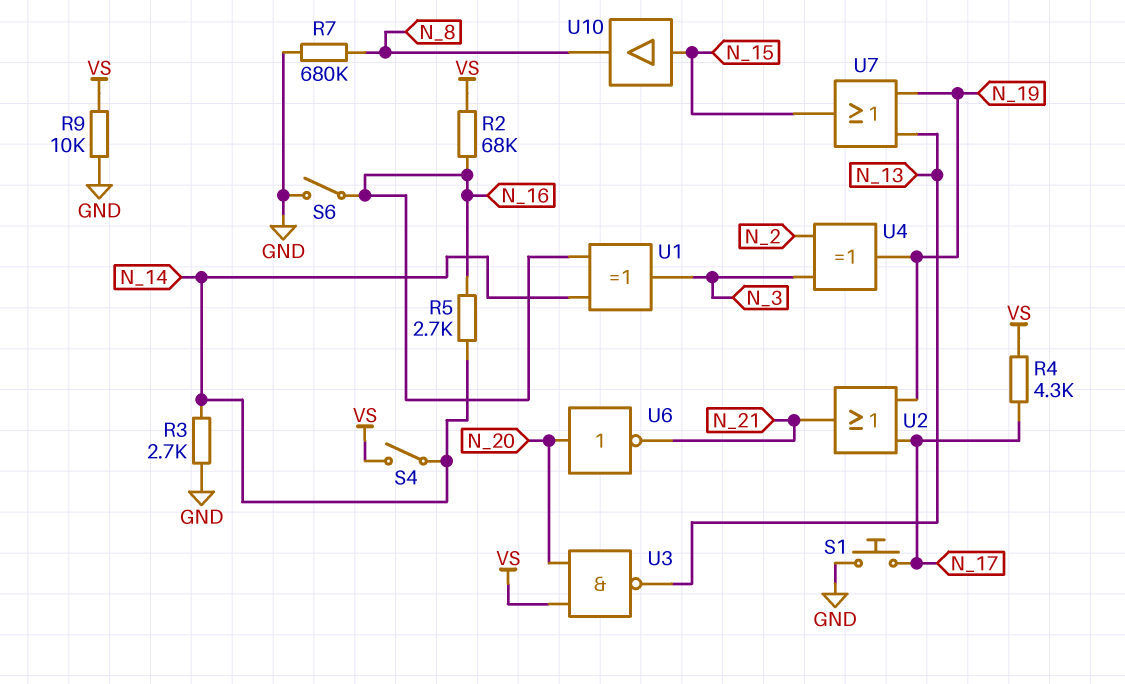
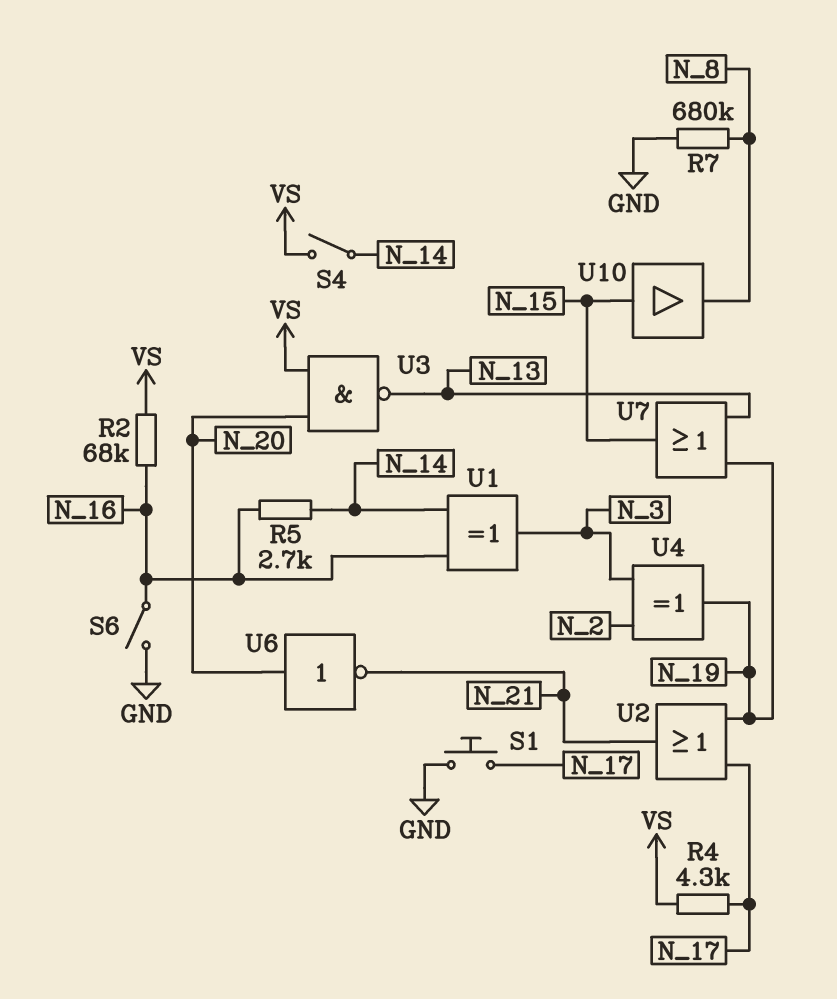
R3: 2.7k (GND, N_14) -> none
R9: 10k (GND, VS) -> none

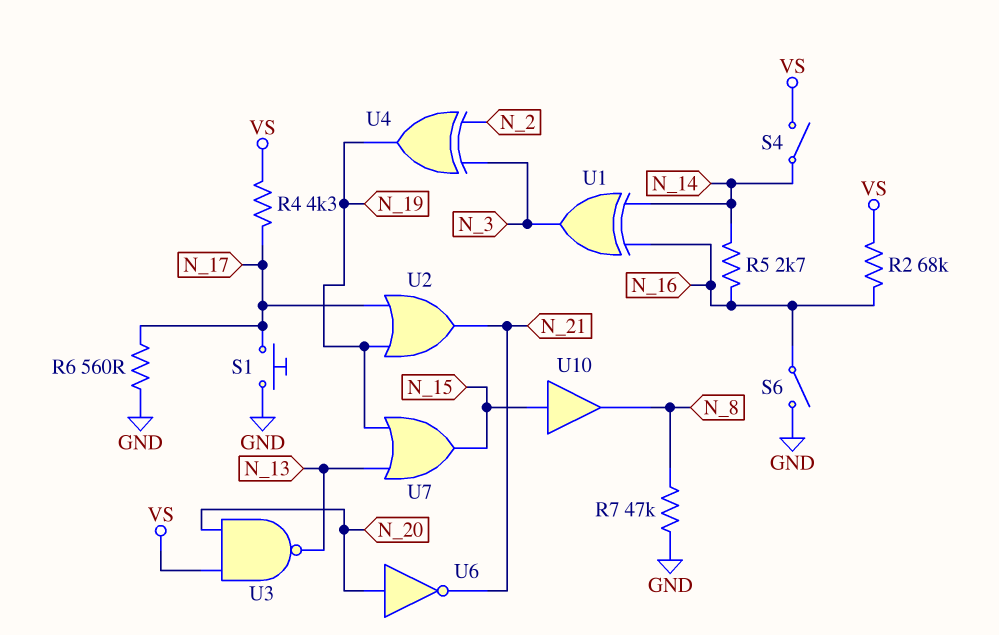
R6: none -> 560 (GND, N_17)
R7: 680k (GND, N_8) -> 47k (GND, N_8)

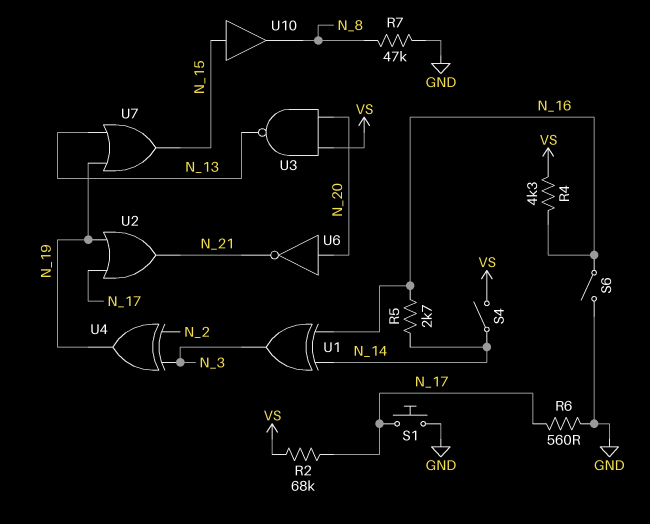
R2: 68k (N_16, VS) -> 68k (N_17, VS)
R4: 4.3k (N_17, VS) -> 4.3k (N_16, VS)

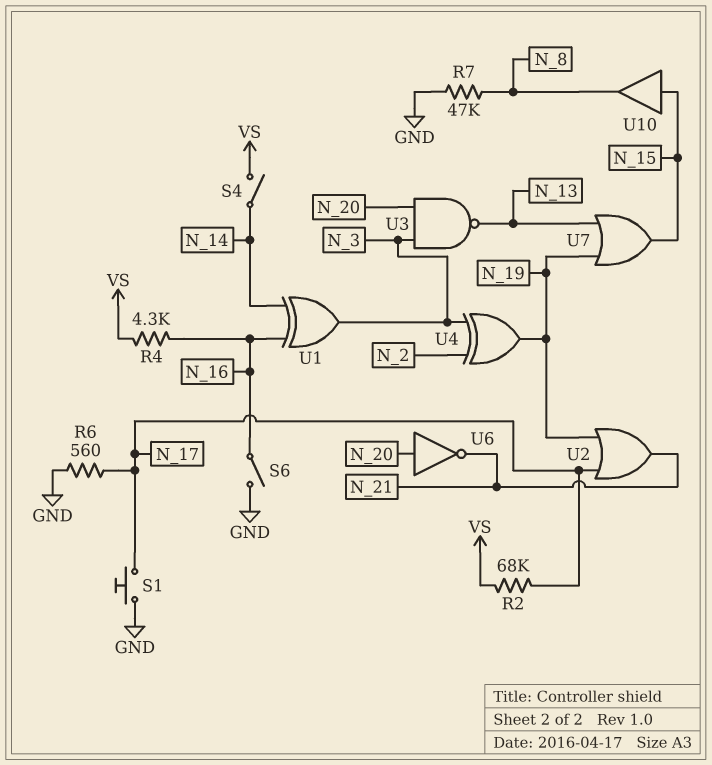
R5: 2.7k (N_14, N_16) -> none
U3: NAND (in N_20, in VS, out N_13) -> NAND (in N_3, in N_20, out N_13)

